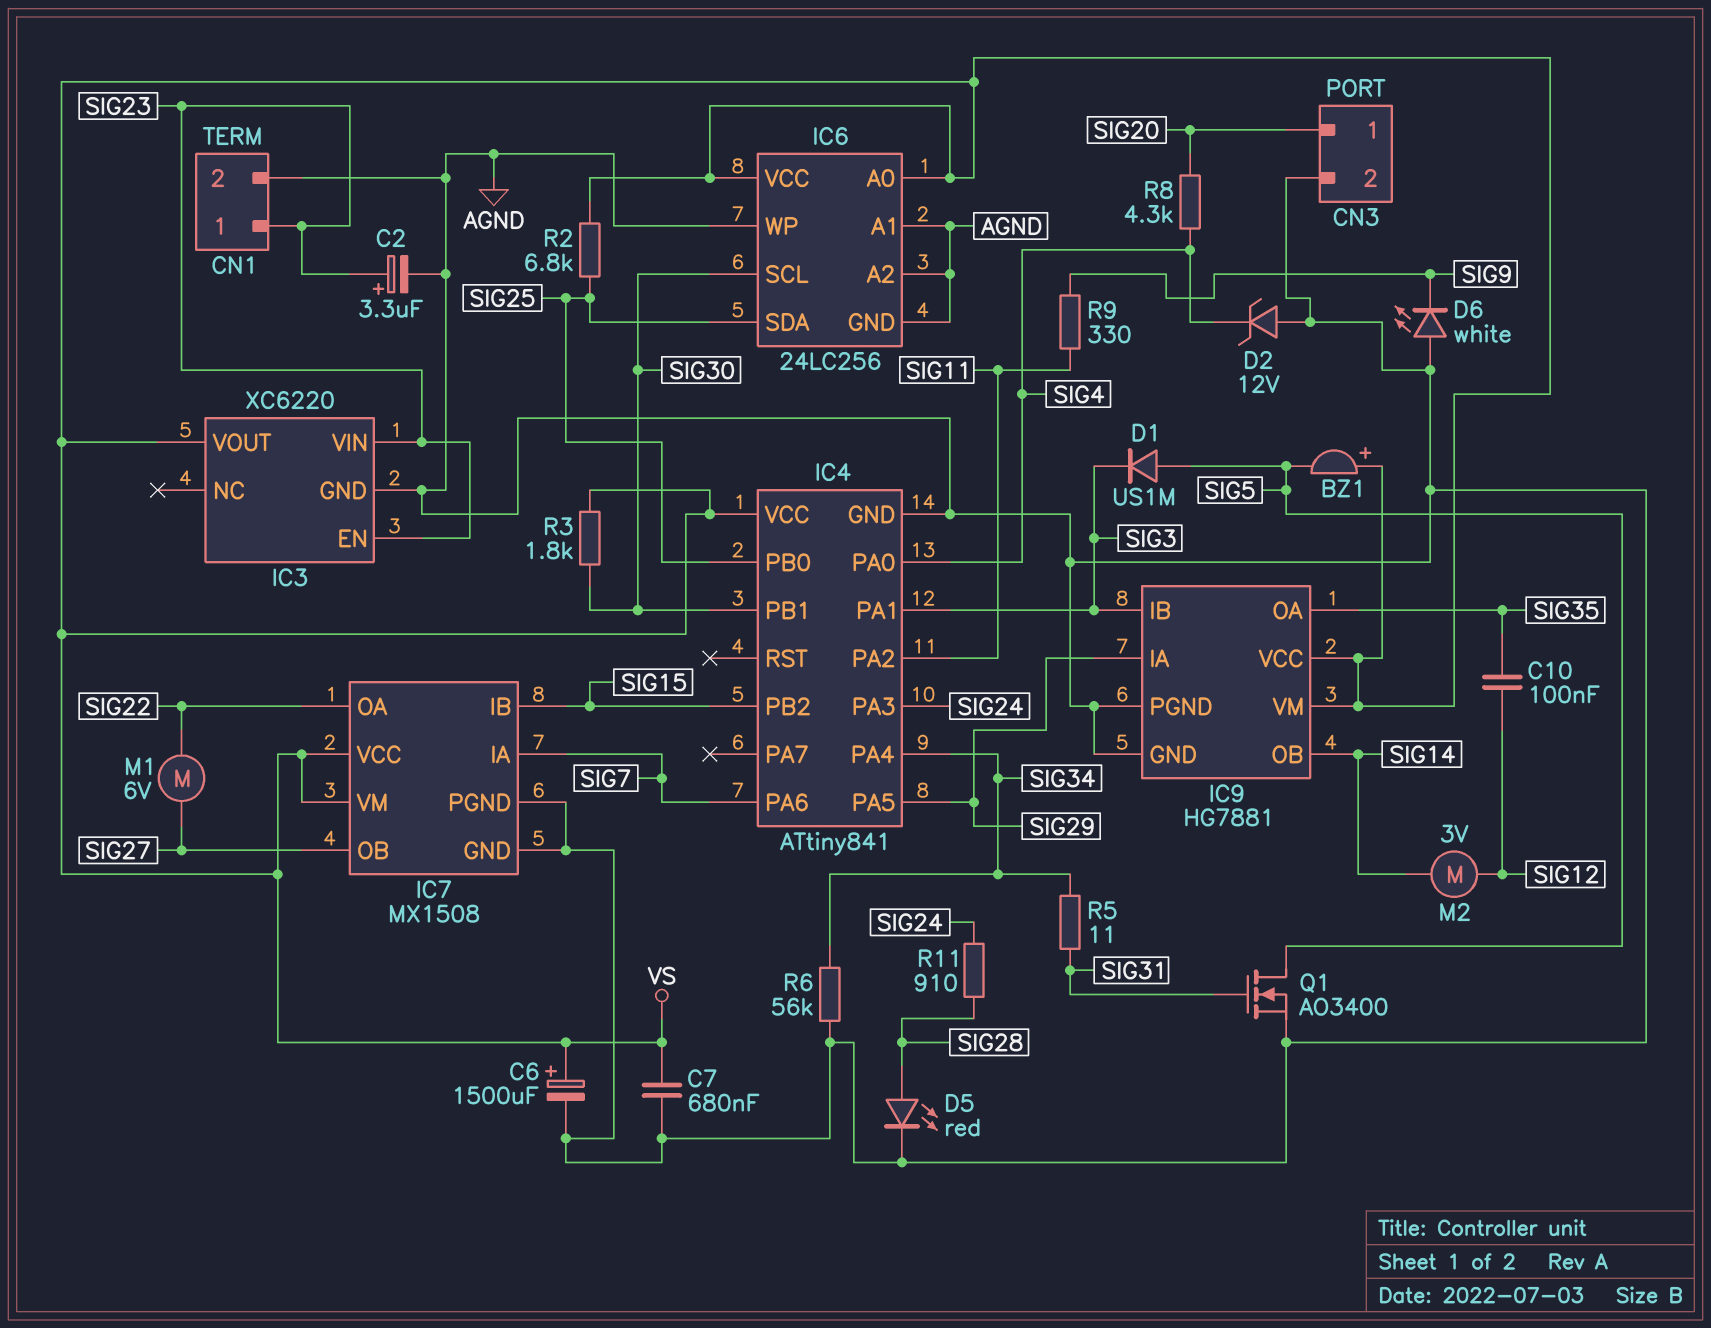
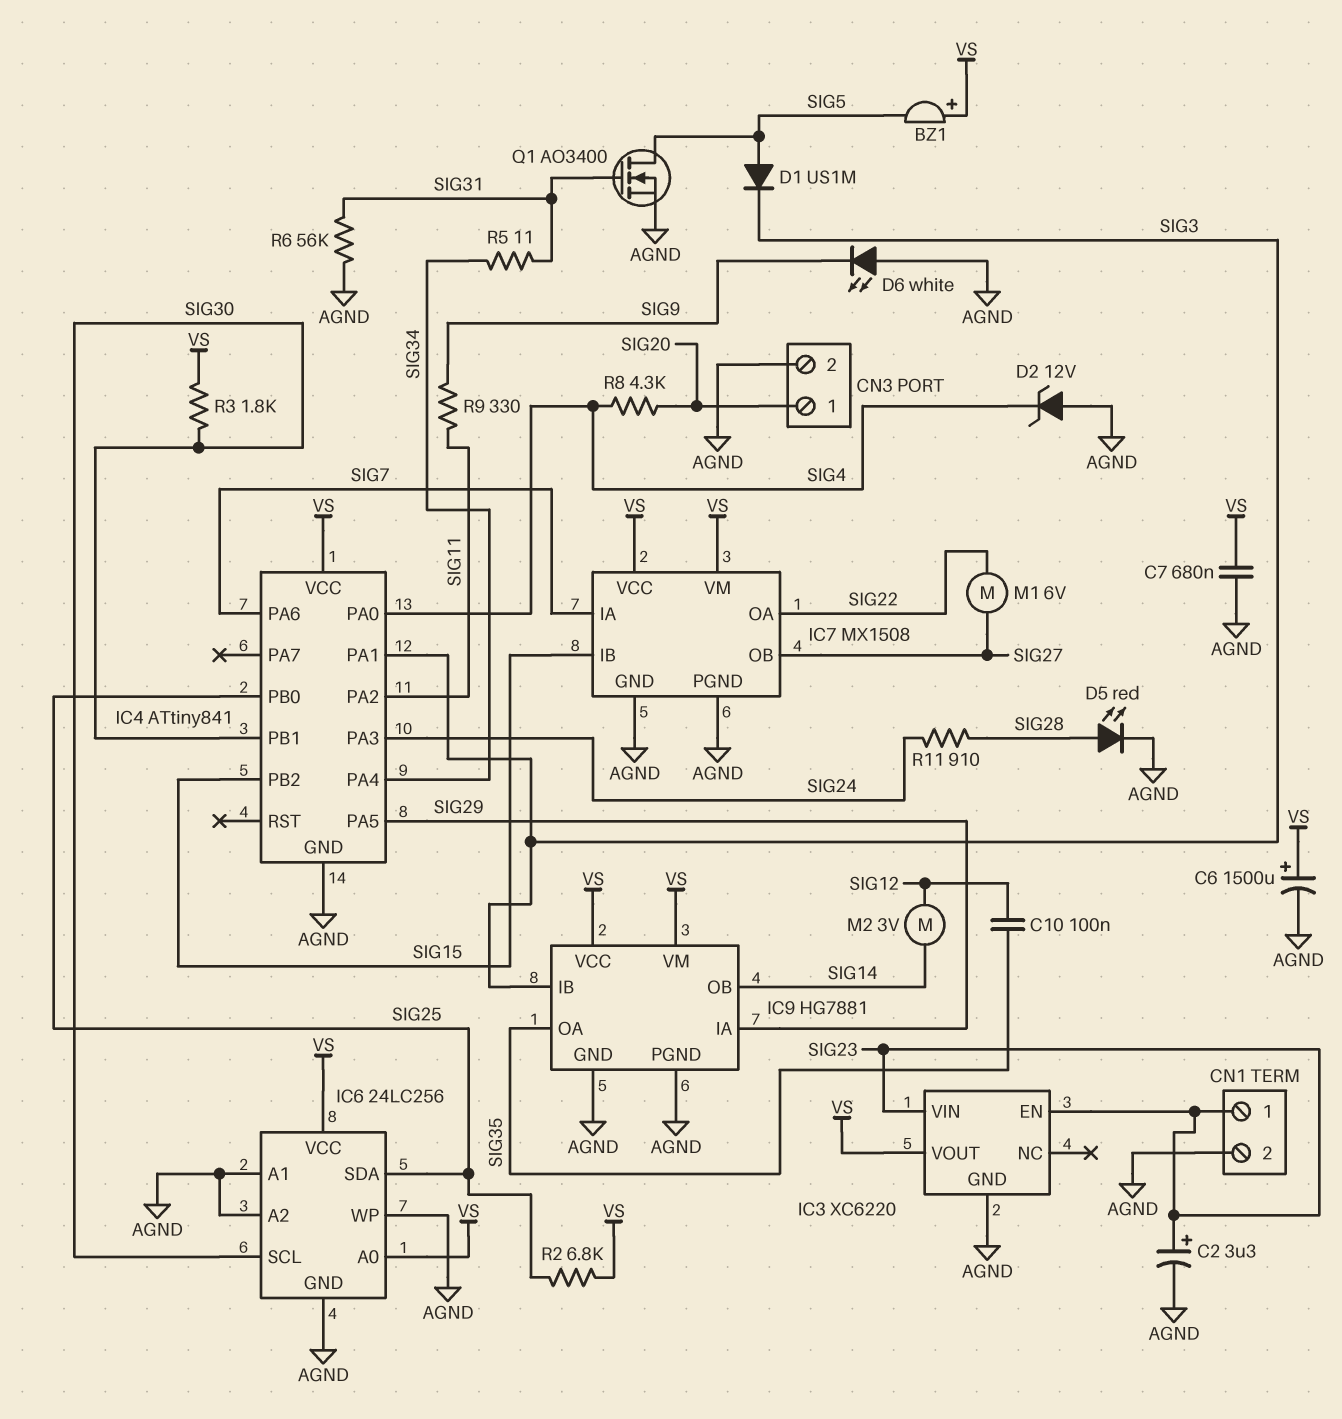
R6: 56k (AGND, SIG34) -> 56k (AGND, SIG31)

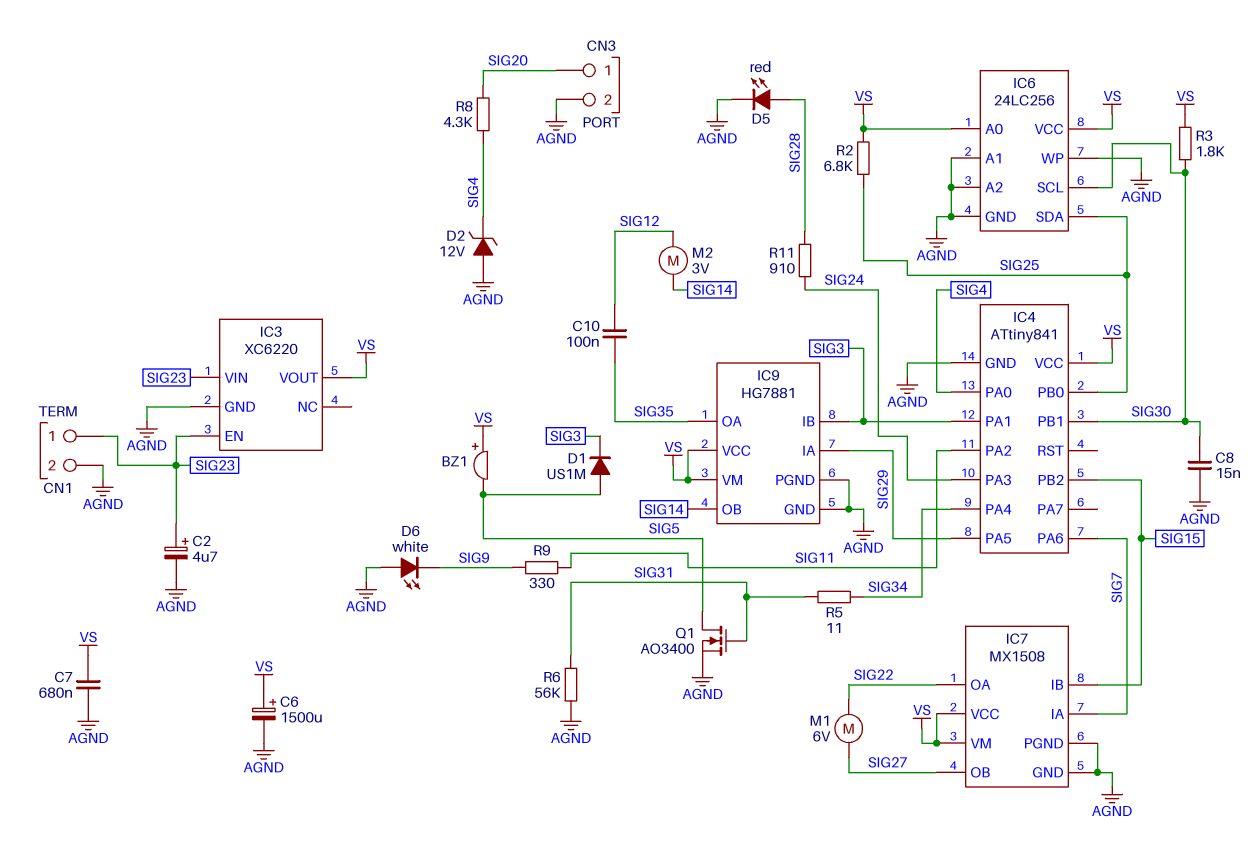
C2: 3.3uF (plus SIG23, minus AGND) -> 4.7uF (plus SIG23, minus AGND)
C8: none -> 15nF (AGND, SIG30)

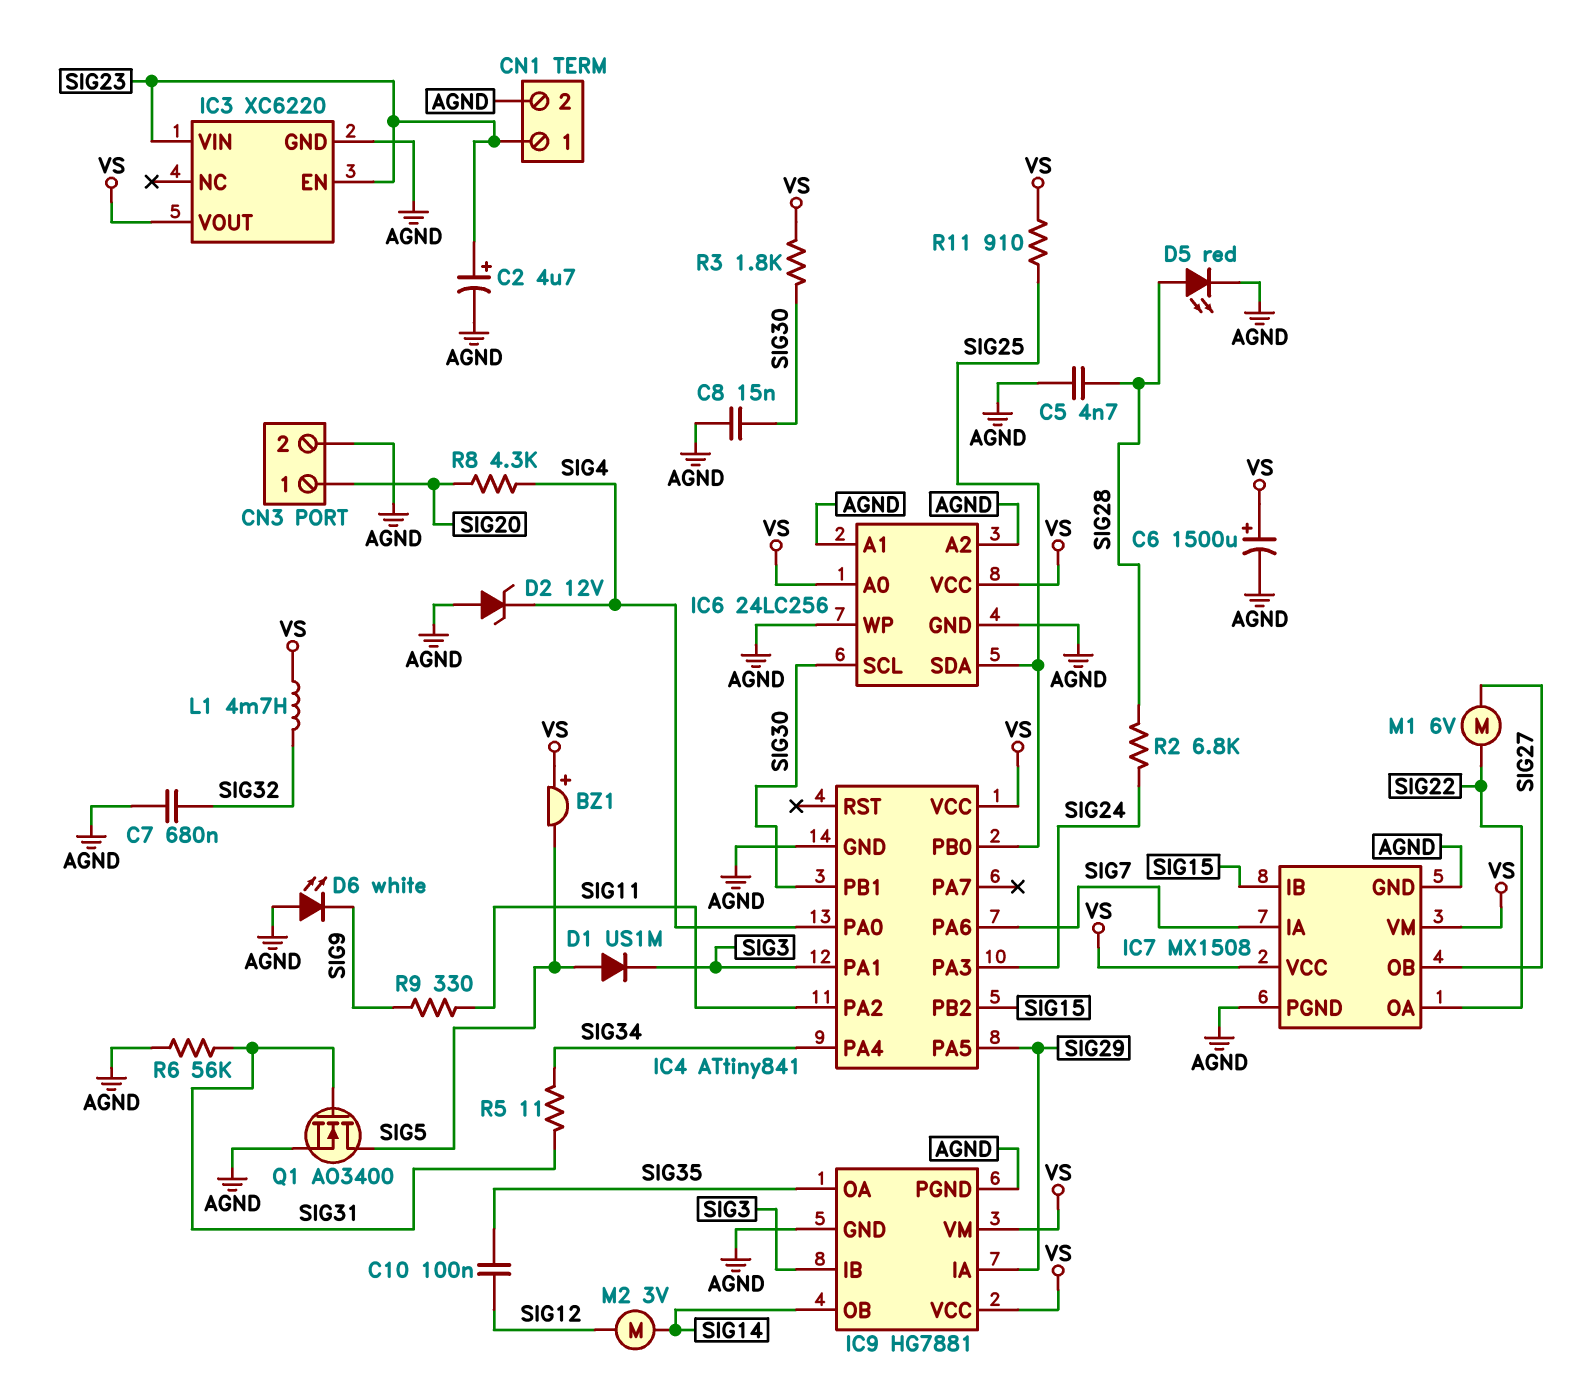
C5: none -> 4.7nF (AGND, SIG28)
C7: 680nF (AGND, VS) -> 680nF (AGND, SIG32)
L1: none -> 4.7mH (SIG32, VS)
R2: 6.8k (SIG25, VS) -> 6.8k (SIG24, SIG28)
R11: 910 (SIG24, SIG28) -> 910 (SIG25, VS)

